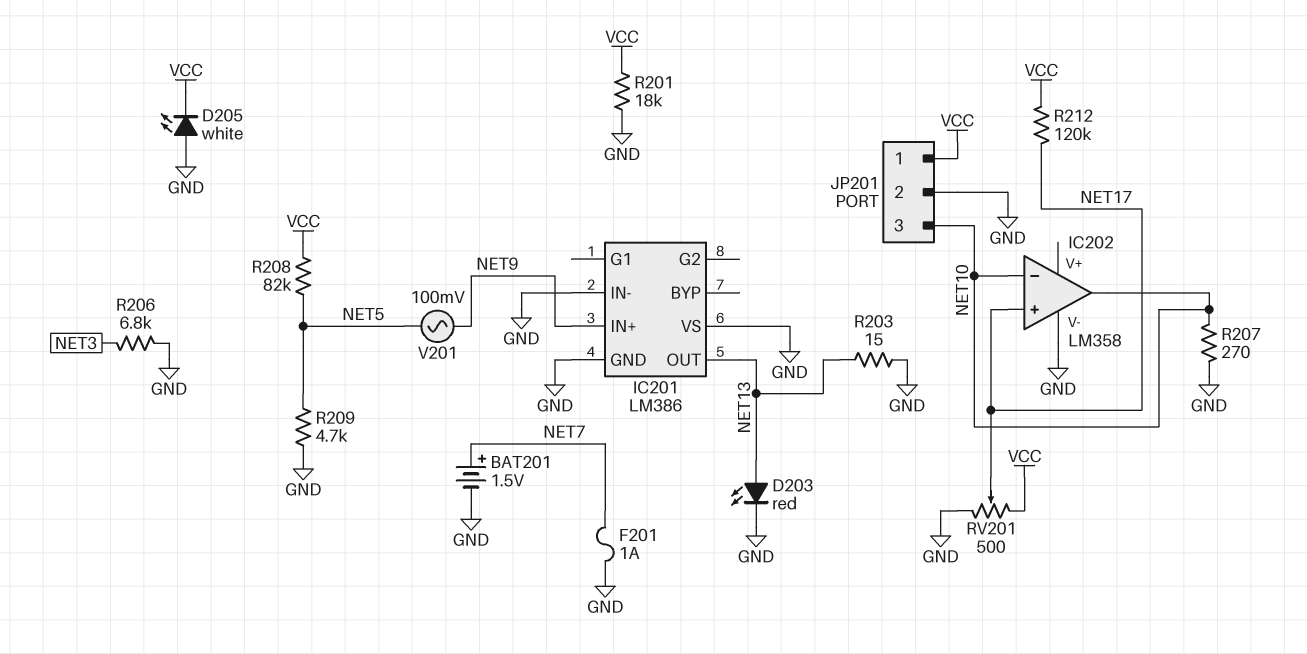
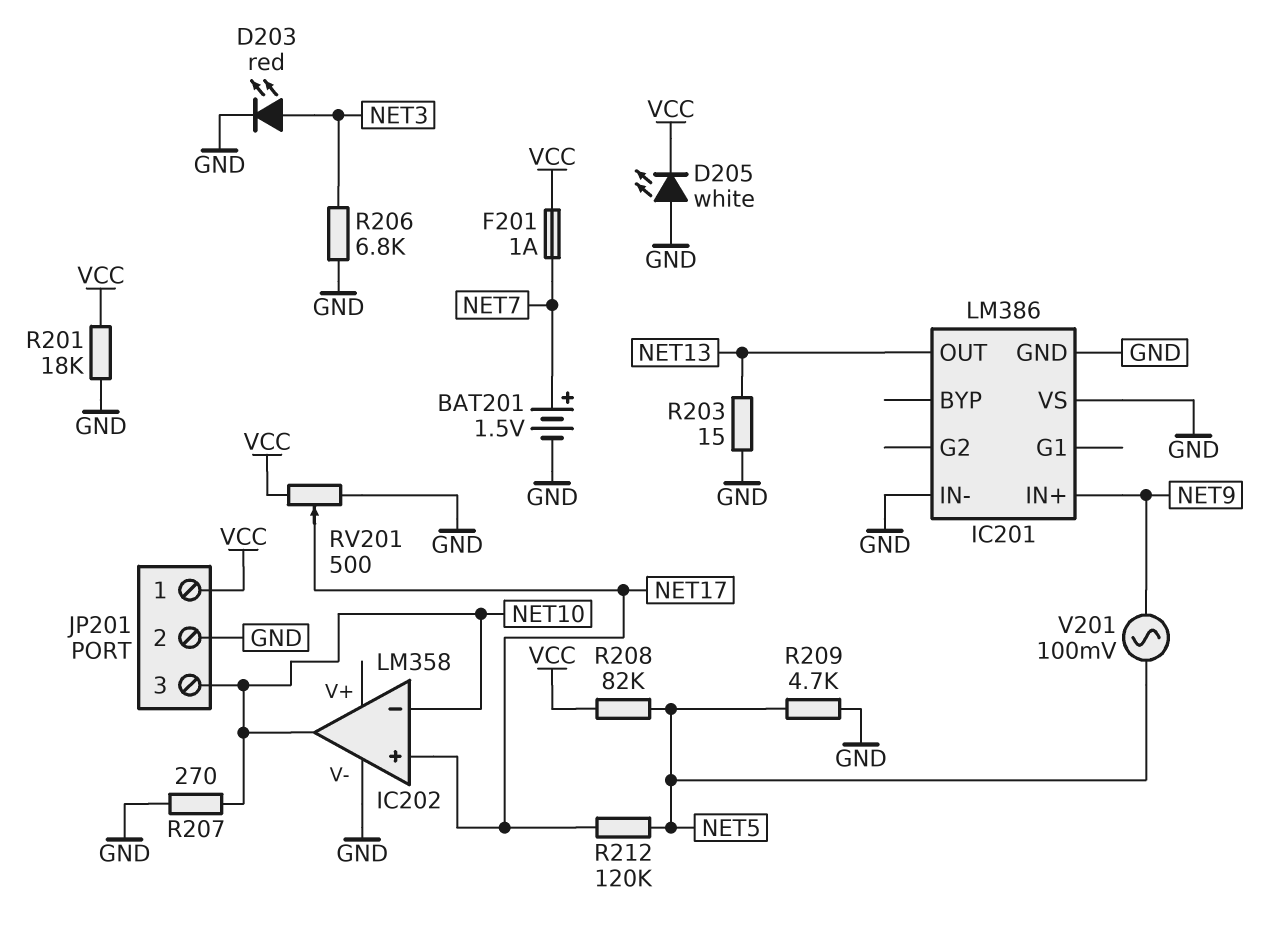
D203: LED red (A NET13, K GND) -> LED red (A NET3, K GND)
F201: 1A (GND, NET7) -> 1A (NET7, VCC)
R212: 120k (NET17, VCC) -> 120k (NET5, NET17)

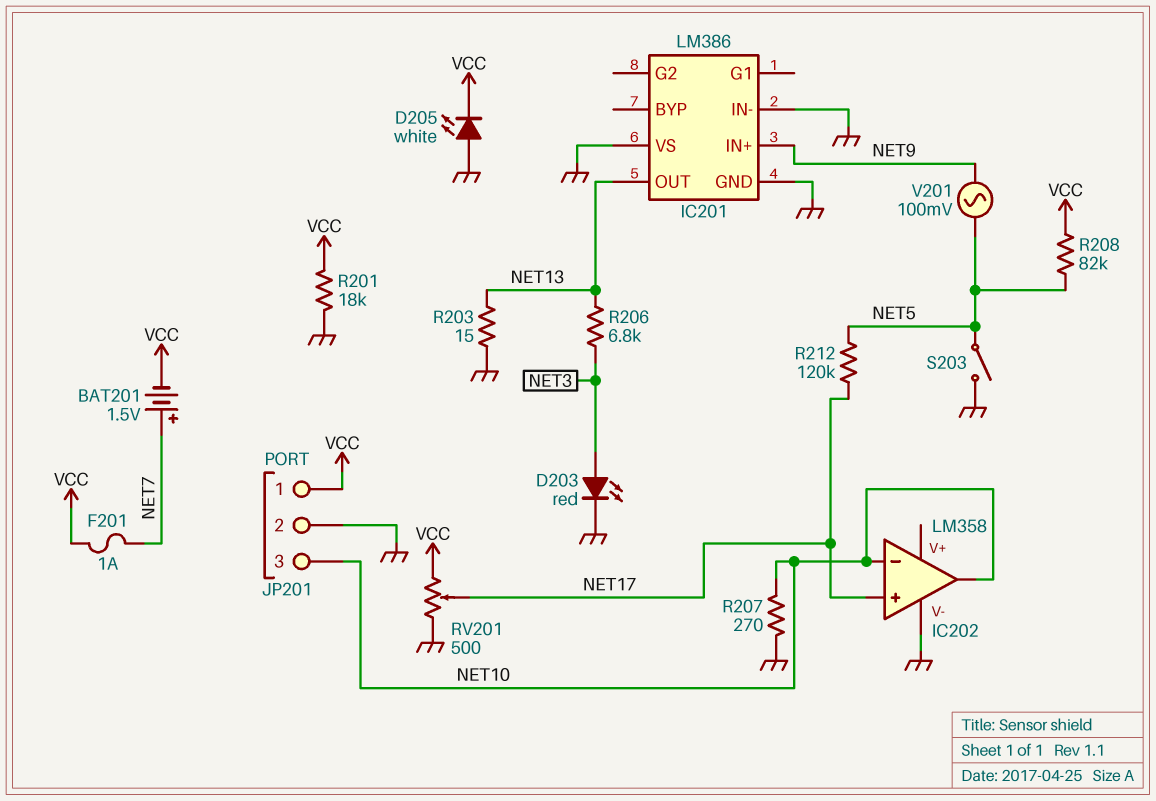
BAT201: 1.5V (plus NET7, minus GND) -> 1.5V (plus NET7, minus VCC)
R206: 6.8k (GND, NET3) -> 6.8k (NET3, NET13)
R209: 4.7k (GND, NET5) -> none
S203: none -> switch (GND, NET5)

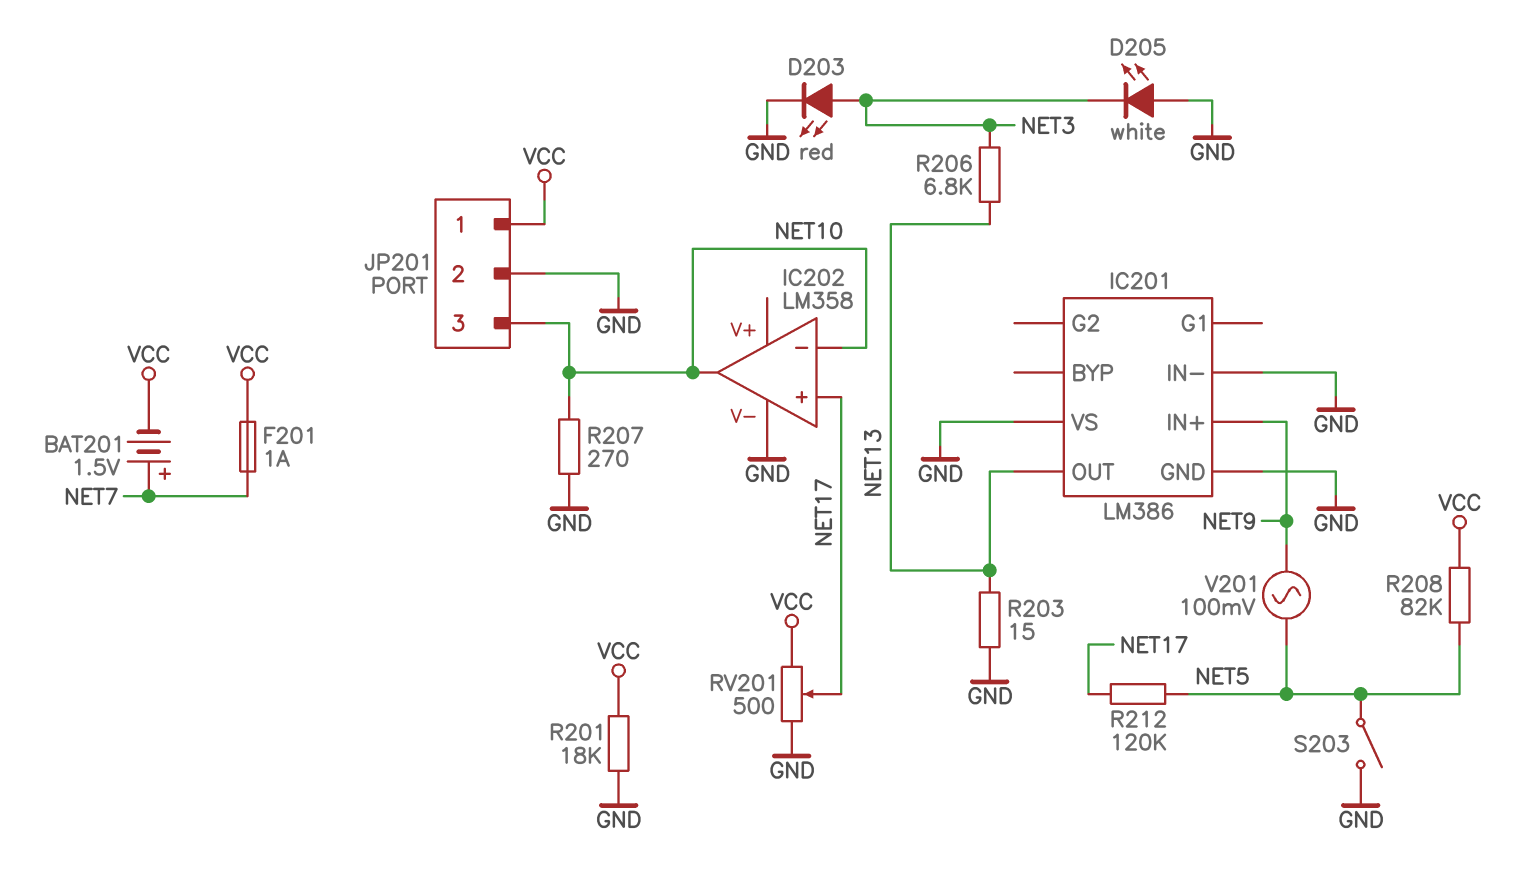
D205: LED white (A GND, K VCC) -> LED white (A GND, K NET3)

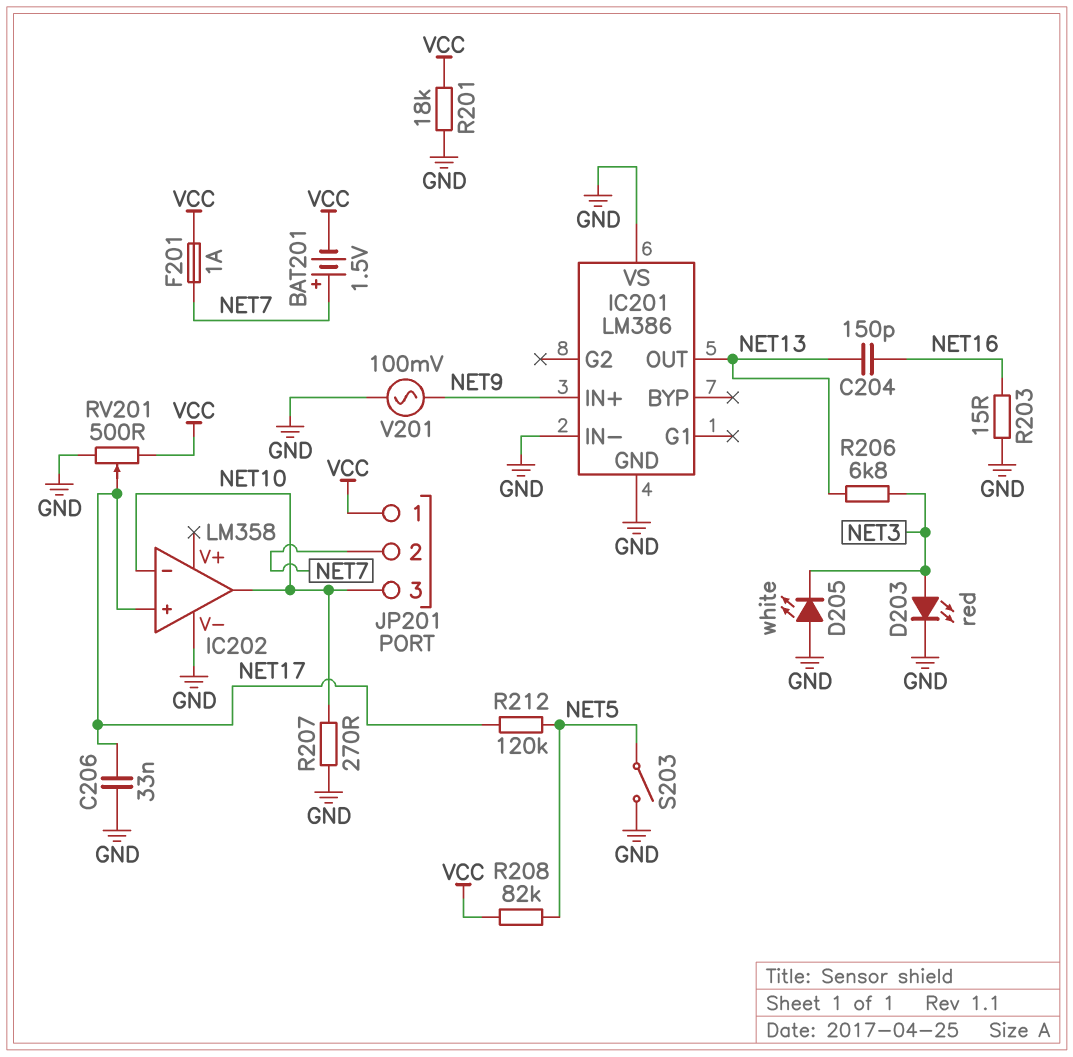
C204: none -> 150pF (NET13, NET16)
C206: none -> 33nF (GND, NET17)
JP201 pin 2: GND -> NET7
R203: 15 (GND, NET13) -> 15 (GND, NET16)
V201: AC 100mV (NET5, NET9) -> AC 100mV (GND, NET9)

